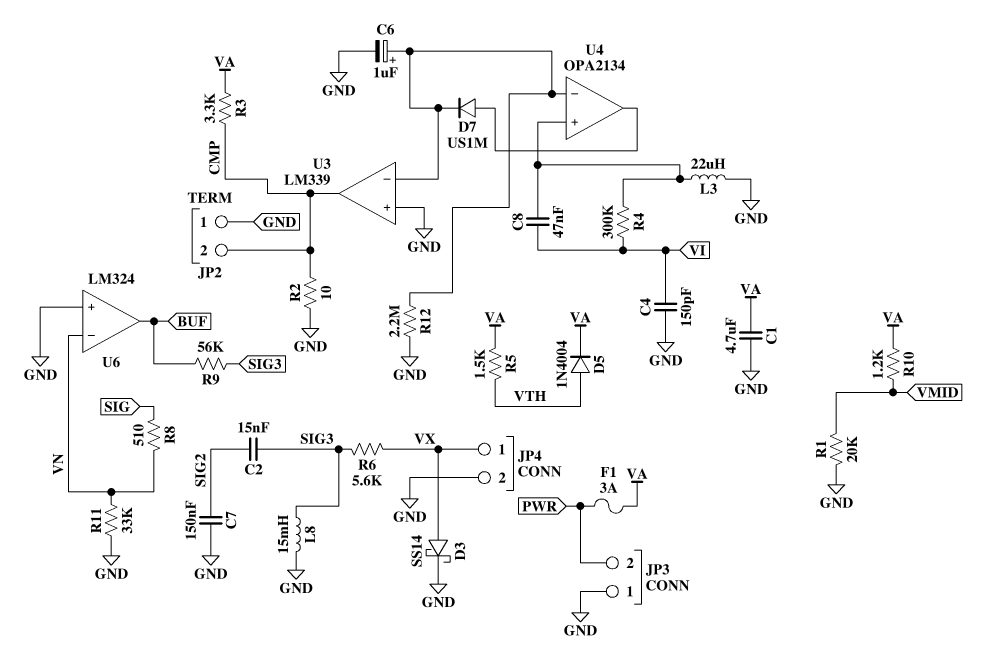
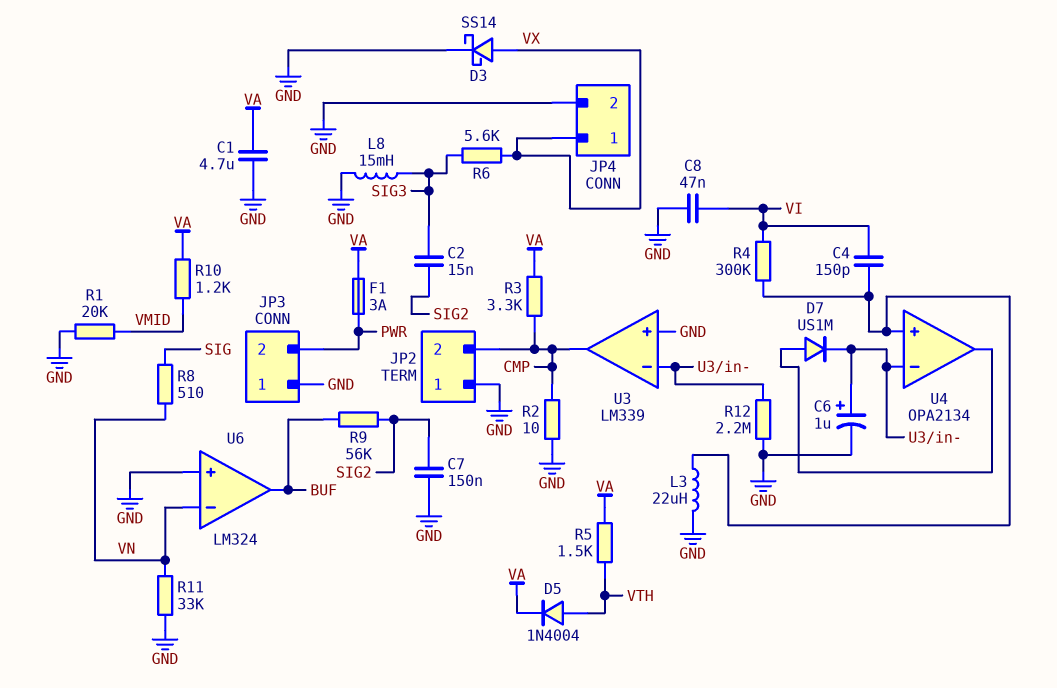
C4: 150pF (GND, VI) -> 150pF (U4/in+, VI)
C8: 47nF (U4/in+, VI) -> 47nF (GND, VI)
R9: 56k (BUF, SIG3) -> 56k (BUF, SIG2)

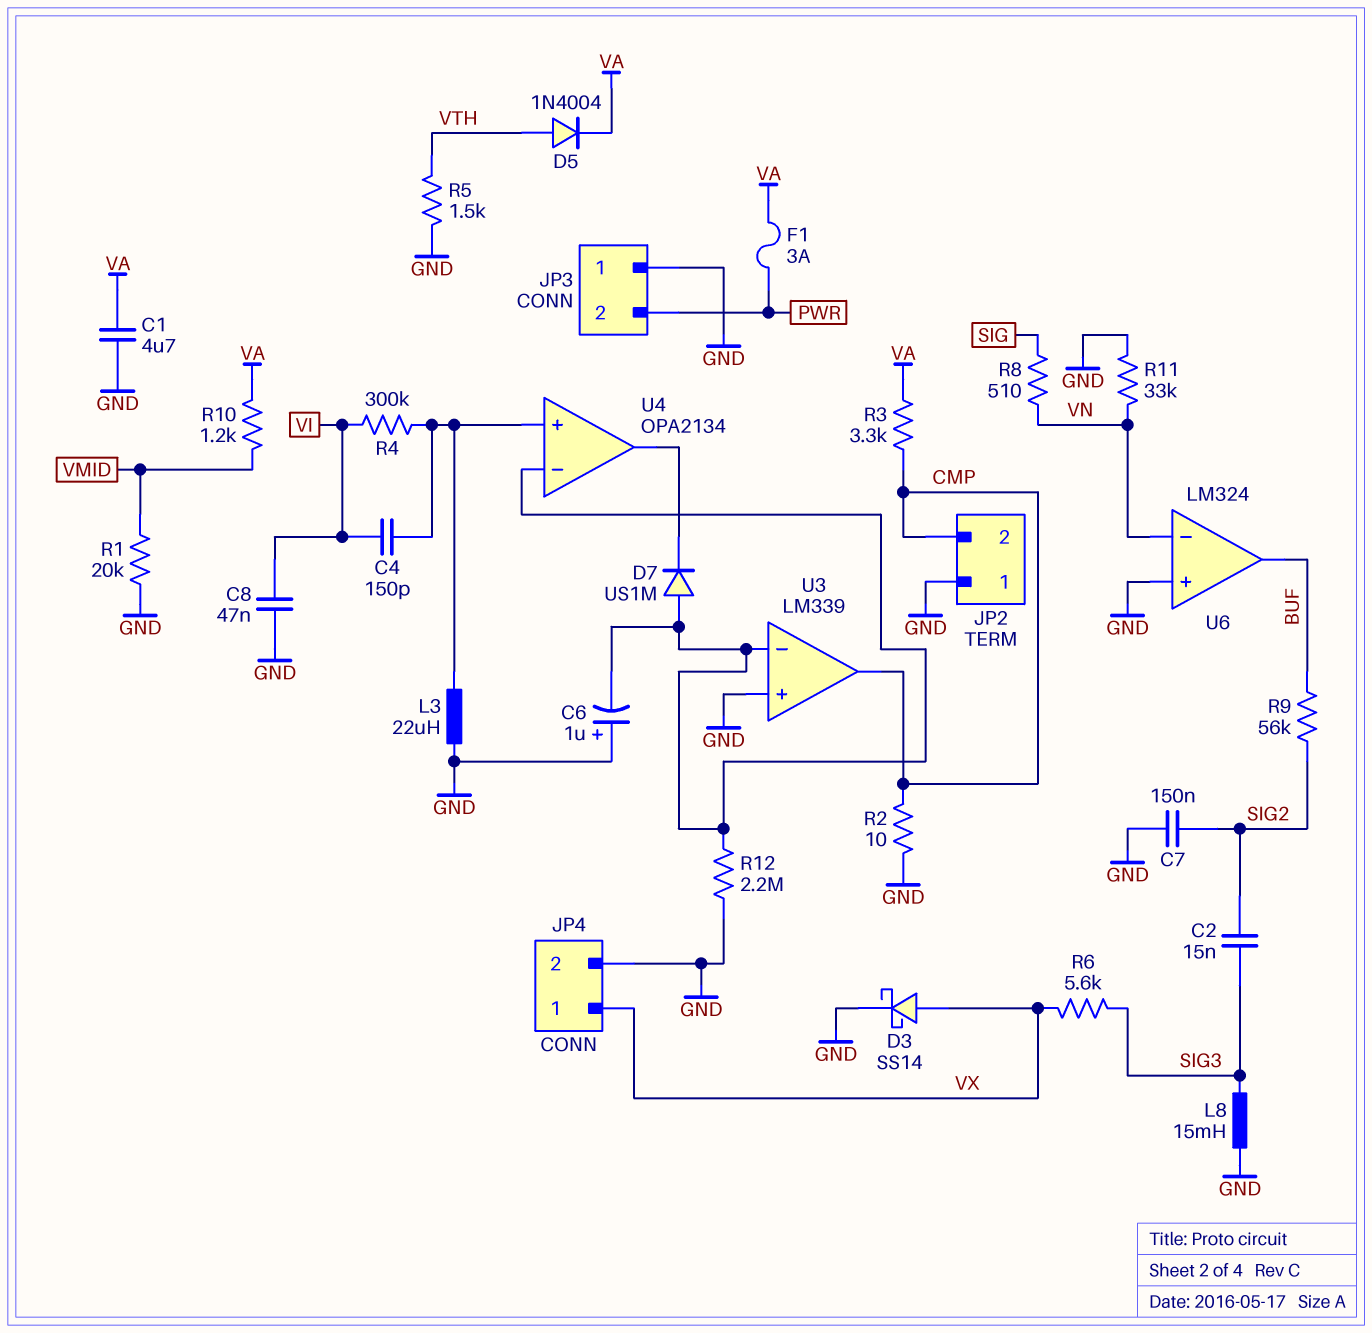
C6: 1uF (plus U3/in-, minus GND) -> 1uF (plus GND, minus U3/in-)
D7: diode US1M (A U4/out, K U3/in-) -> diode US1M (A U3/in-, K U4/out)
R5: 1.5k (VA, VTH) -> 1.5k (GND, VTH)

